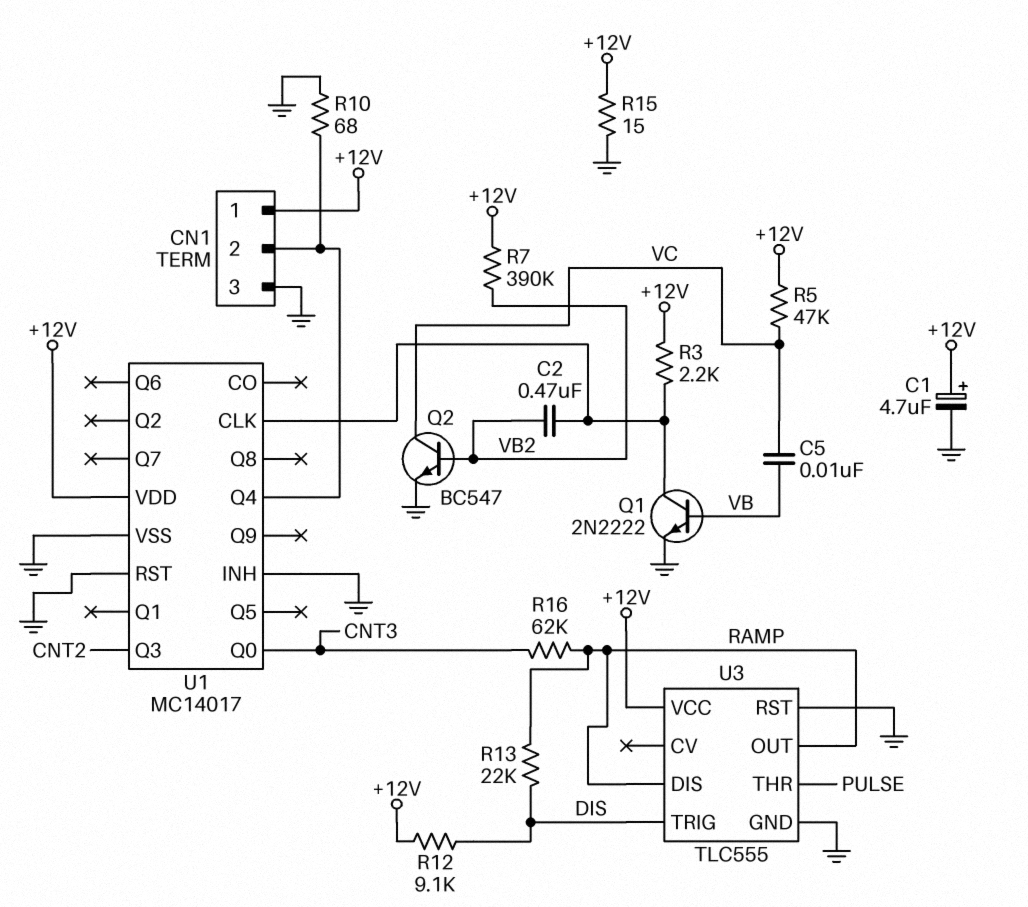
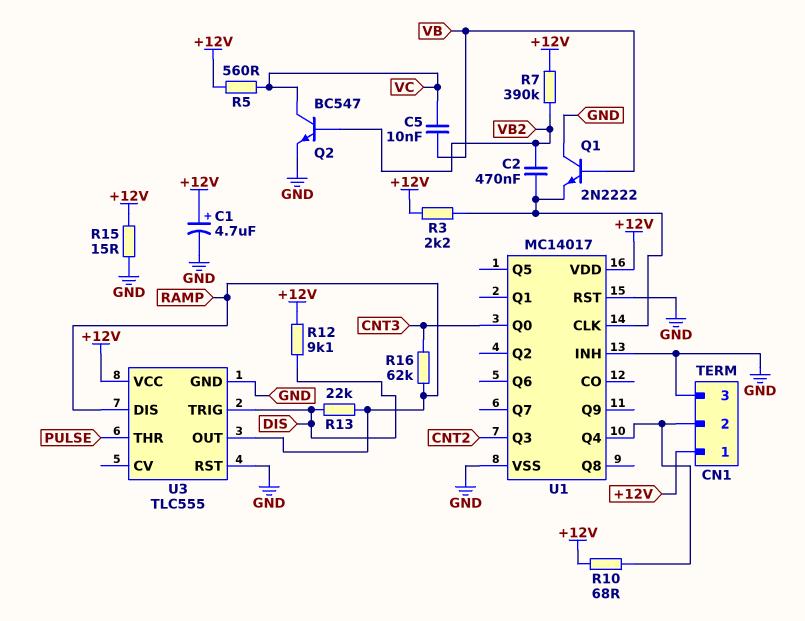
Q1: NPN 2N2222 (B VB, C U1/CLK, E GND) -> NPN 2N2222 (B VB, C GND, E U1/CLK)
R5: 47k (+12V, VC) -> 560 (+12V, VC)
R10: 68 (CN1/2, GND) -> 68 (+12V, CN1/2)

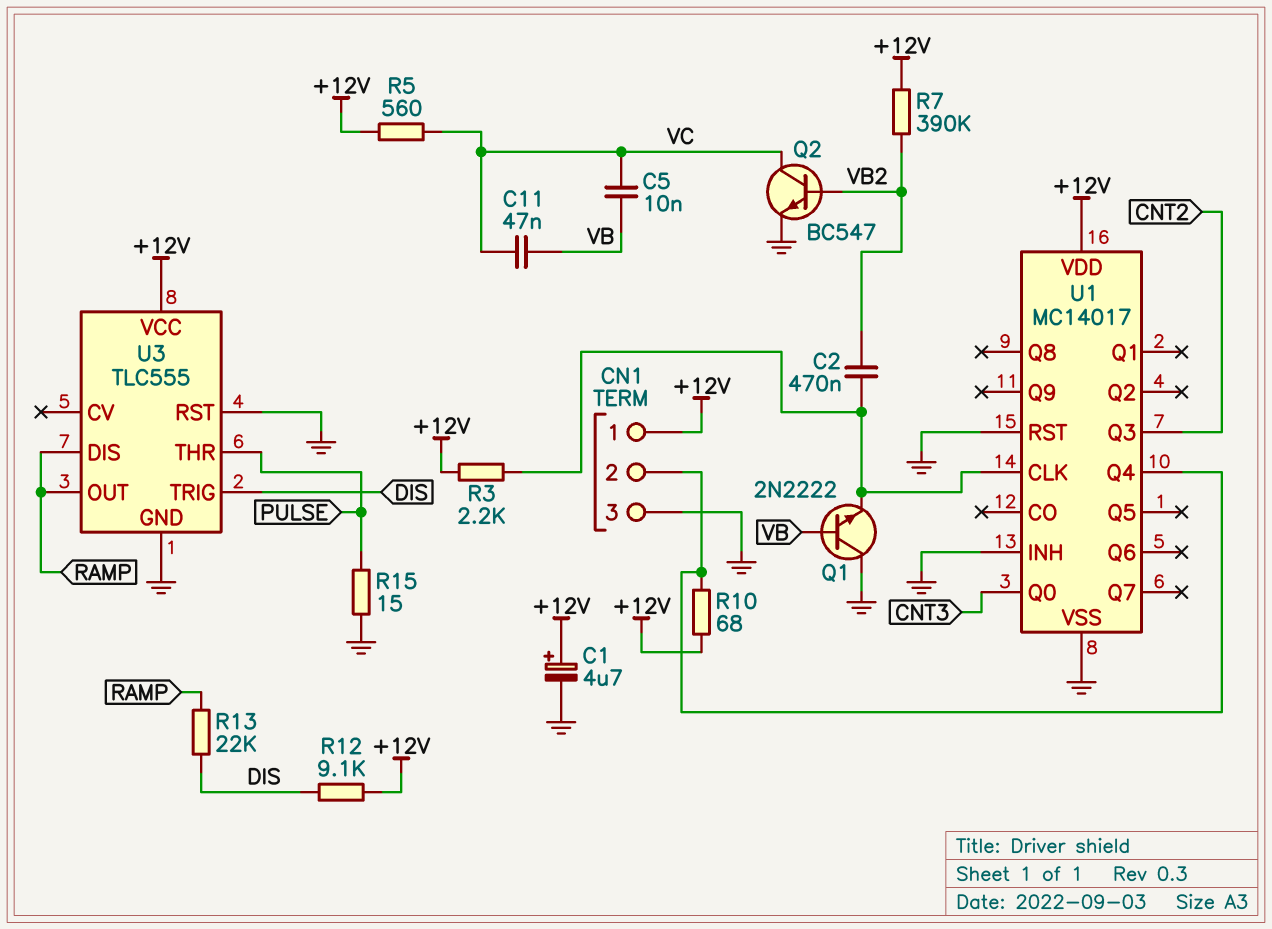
C11: none -> 47nF (VB, VC)
R15: 15 (+12V, GND) -> 15 (GND, PULSE)
R16: 62k (CNT3, RAMP) -> none

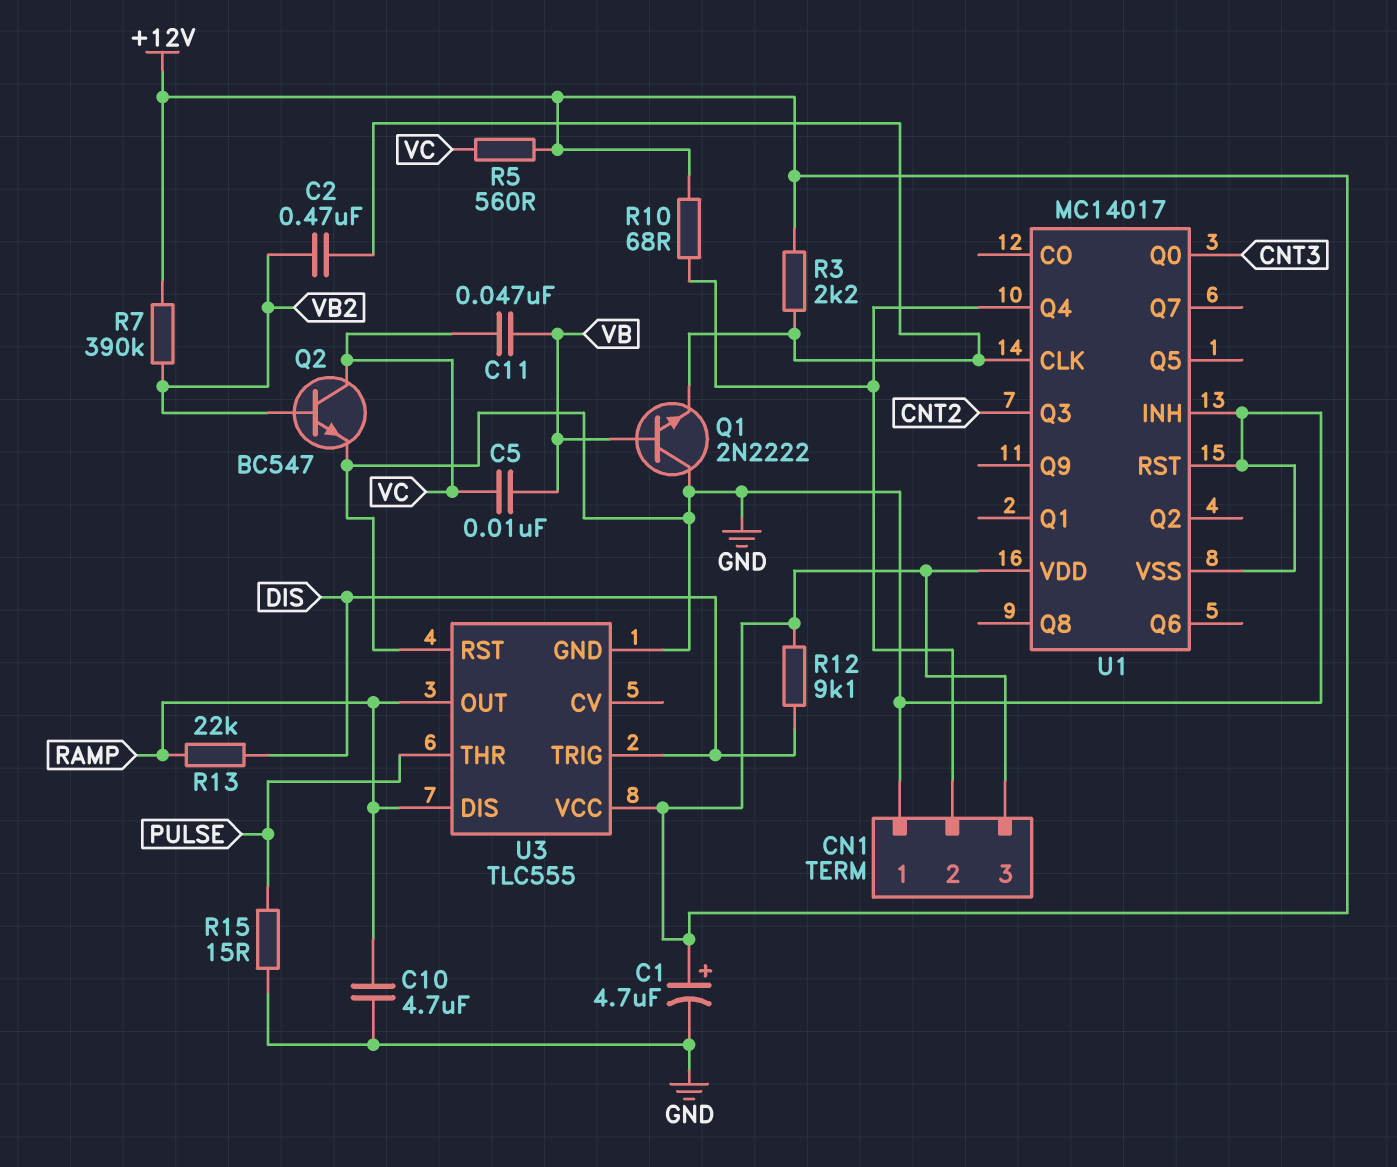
C10: none -> 4.7uF (GND, RAMP)
CN1 pin 1: +12V -> GND
CN1 pin 3: GND -> +12V

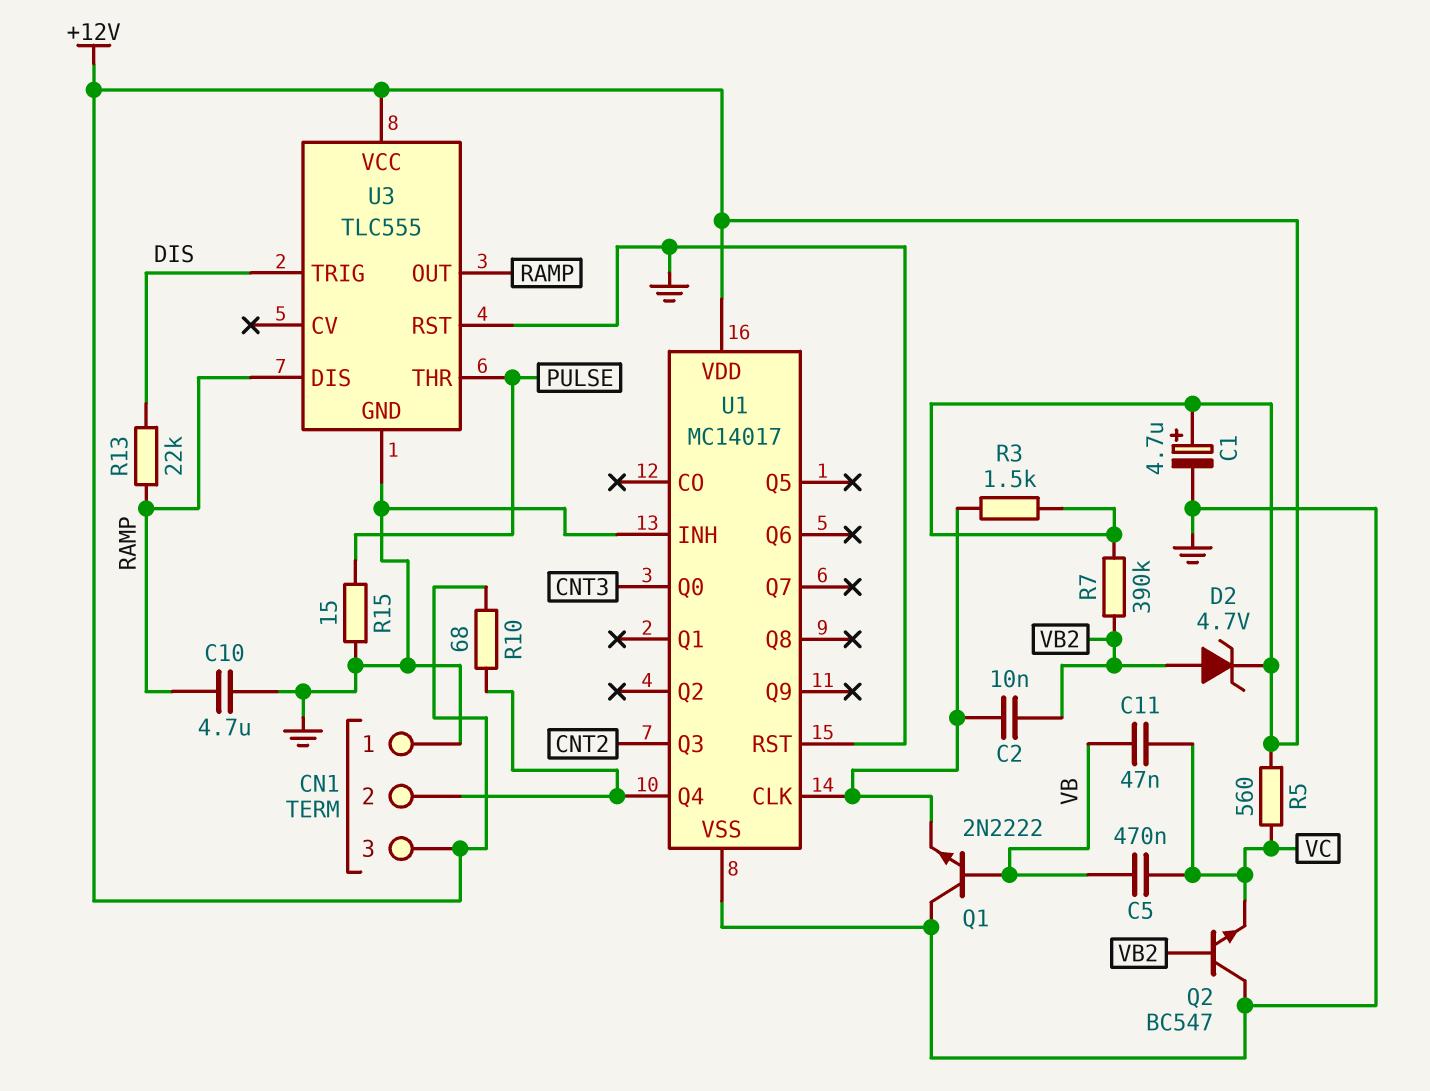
C2: 470nF (U1/CLK, VB2) -> 10nF (U1/CLK, VB2)
C5: 10nF (VB, VC) -> 470nF (VB, VC)
D2: none -> zener 4.7V (A VB2, K +12V)
Q2: NPN BC547 (B VB2, C VC, E GND) -> NPN BC547 (B VB2, C GND, E VC)
R3: 2.2k (+12V, U1/CLK) -> 1.5k (+12V, U1/CLK)
R12: 9.1k (+12V, DIS) -> none

